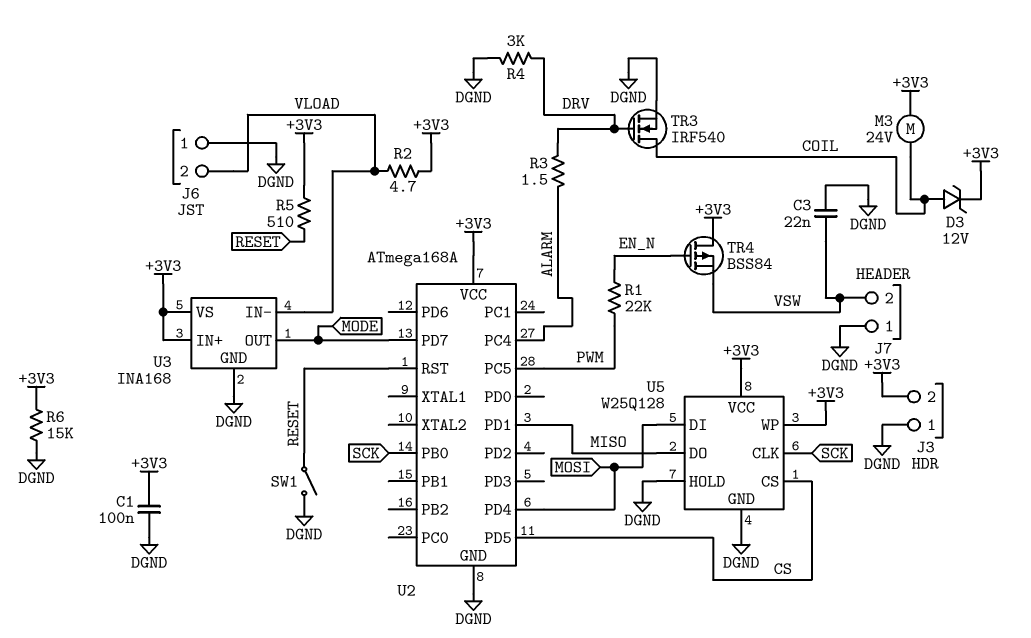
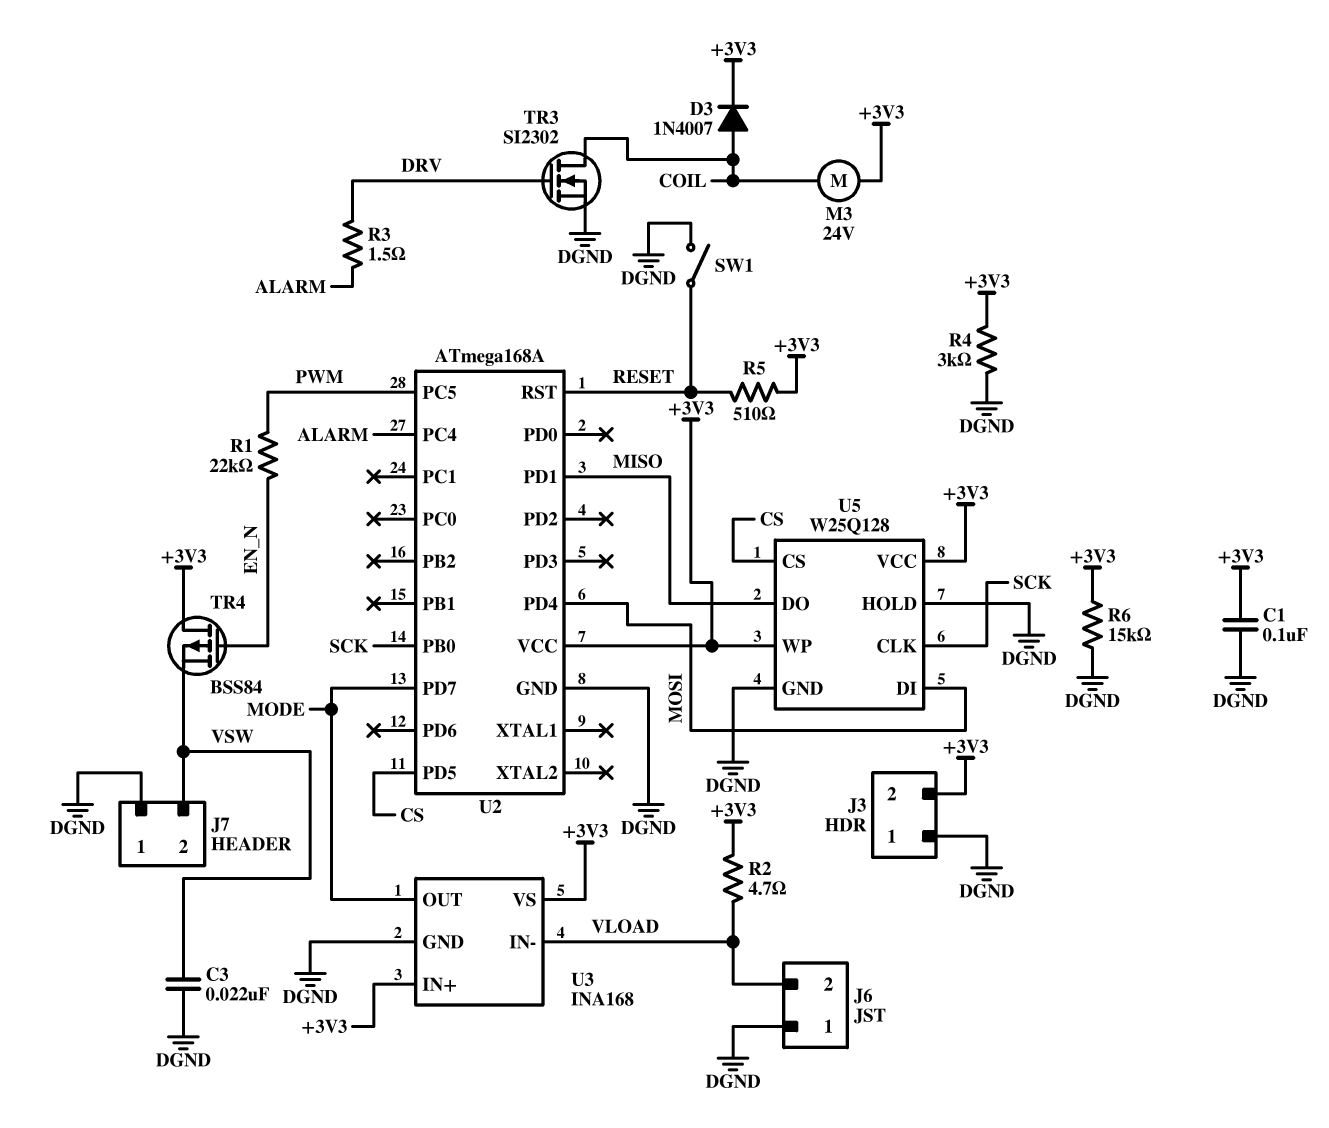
D3: zener 12V (A COIL, K +3V3) -> diode 1N4007 (A COIL, K +3V3)
R4: 3k (DGND, DRV) -> 3k (+3V3, DGND)
TR3: NMOS IRF540 (G DRV, D COIL, S DGND) -> NMOS SI2302 (G DRV, D COIL, S DGND)

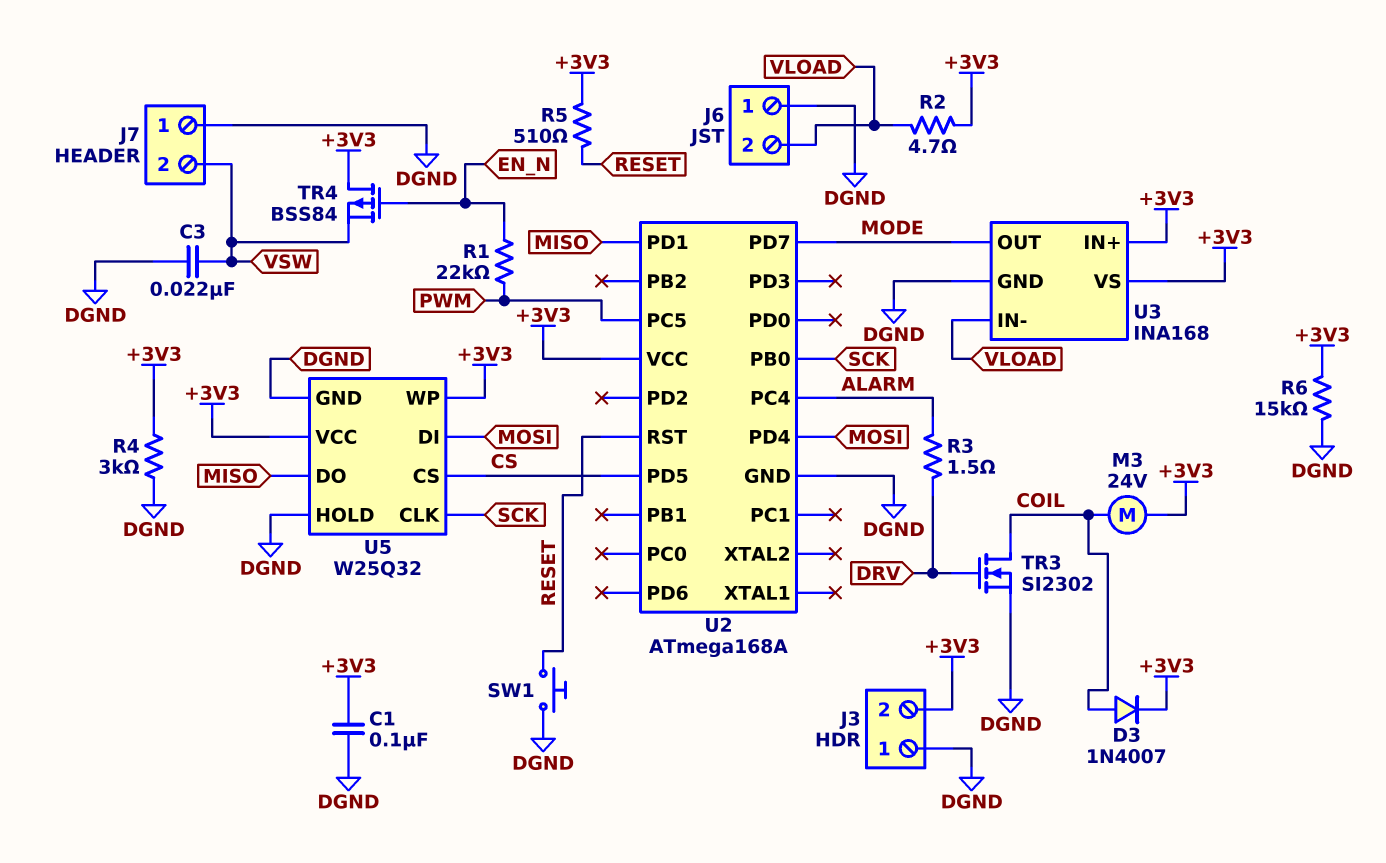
SW1: switch (DGND, RESET) -> button (DGND, RESET)
U5: W25Q128 -> W25Q32

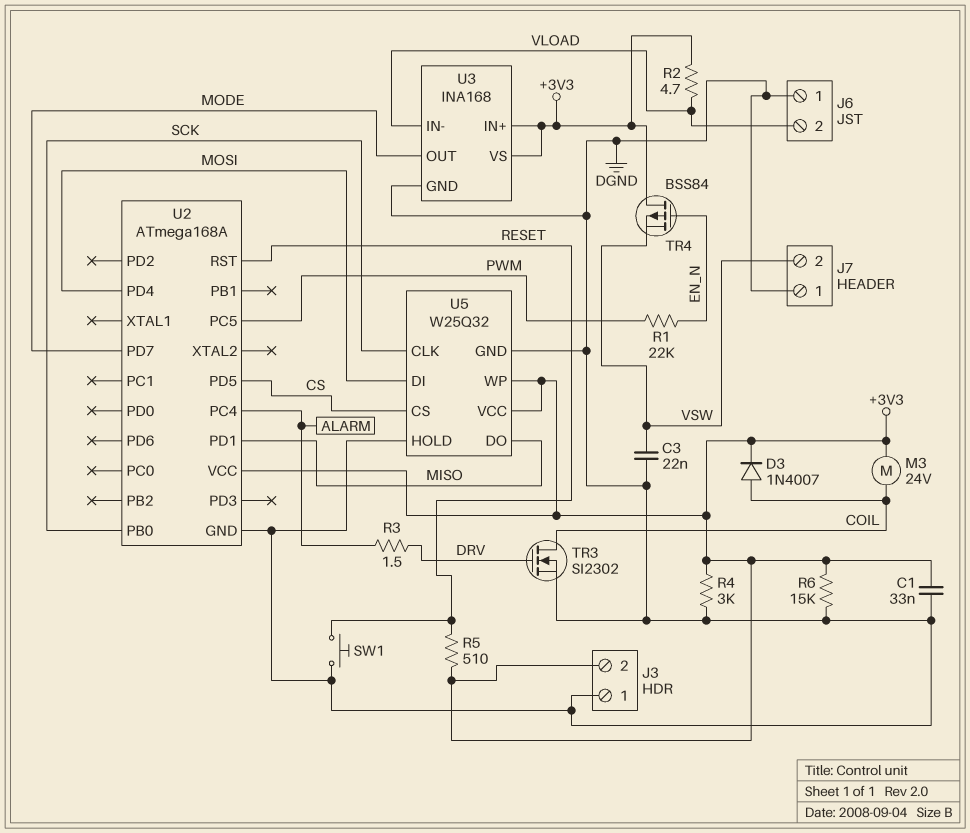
C1: 100nF (+3V3, DGND) -> 33nF (+3V3, DGND)

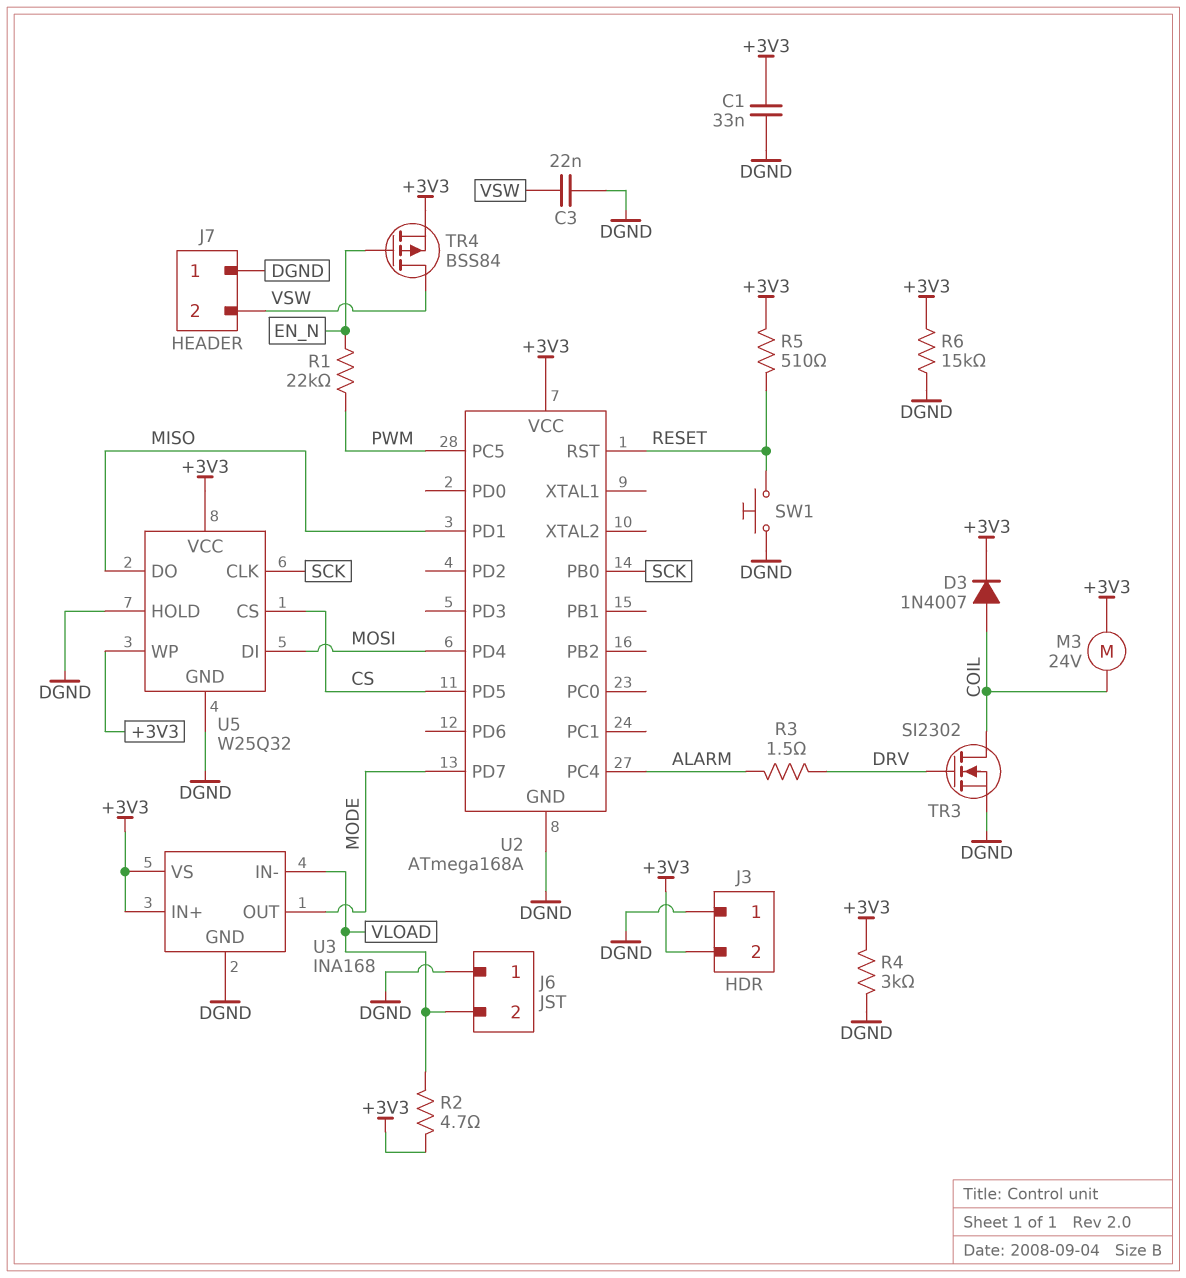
TR4: PMOS BSS84 (G EN_N, D +3V3, S VSW) -> PMOS BSS84 (G EN_N, D VSW, S +3V3)

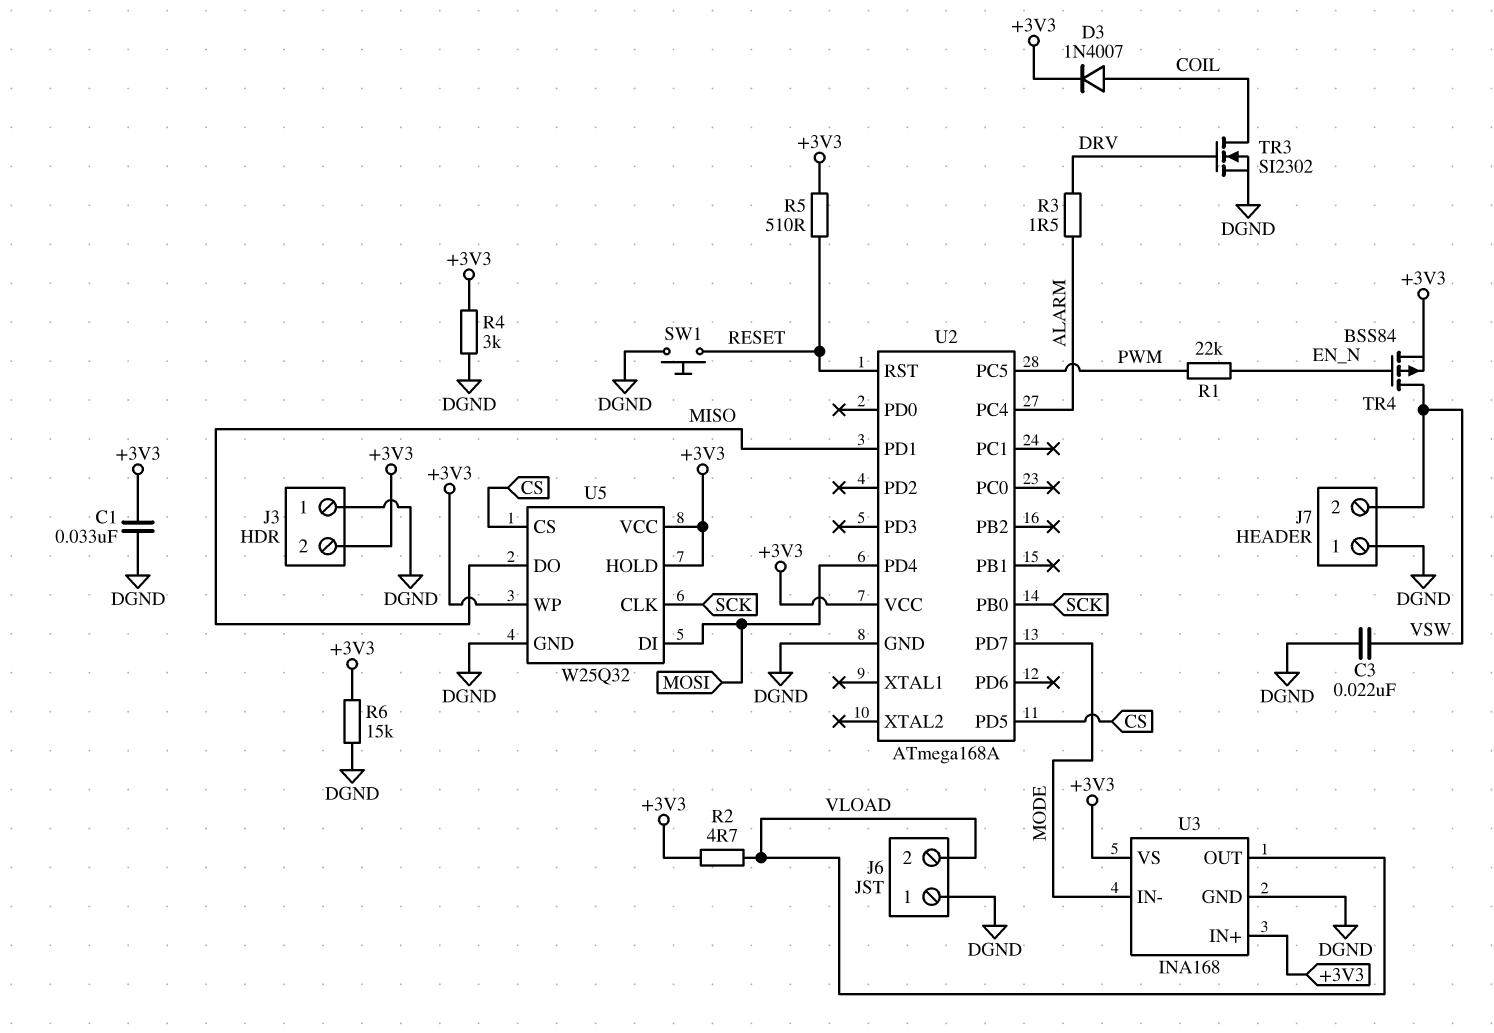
M3: motor 24V (+3V3, COIL) -> none
U3 pin IN-: VLOAD -> MODE
U3 pin OUT: MODE -> VLOAD
U5 pin HOLD: DGND -> +3V3

